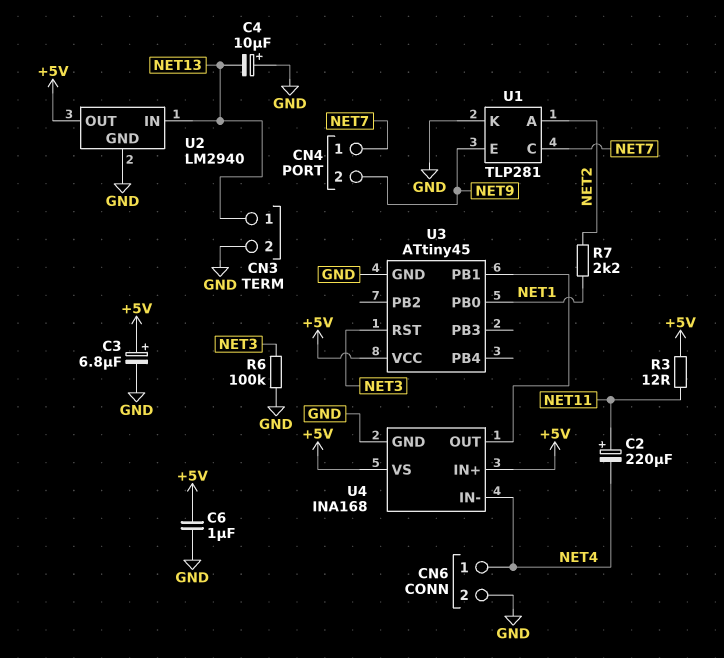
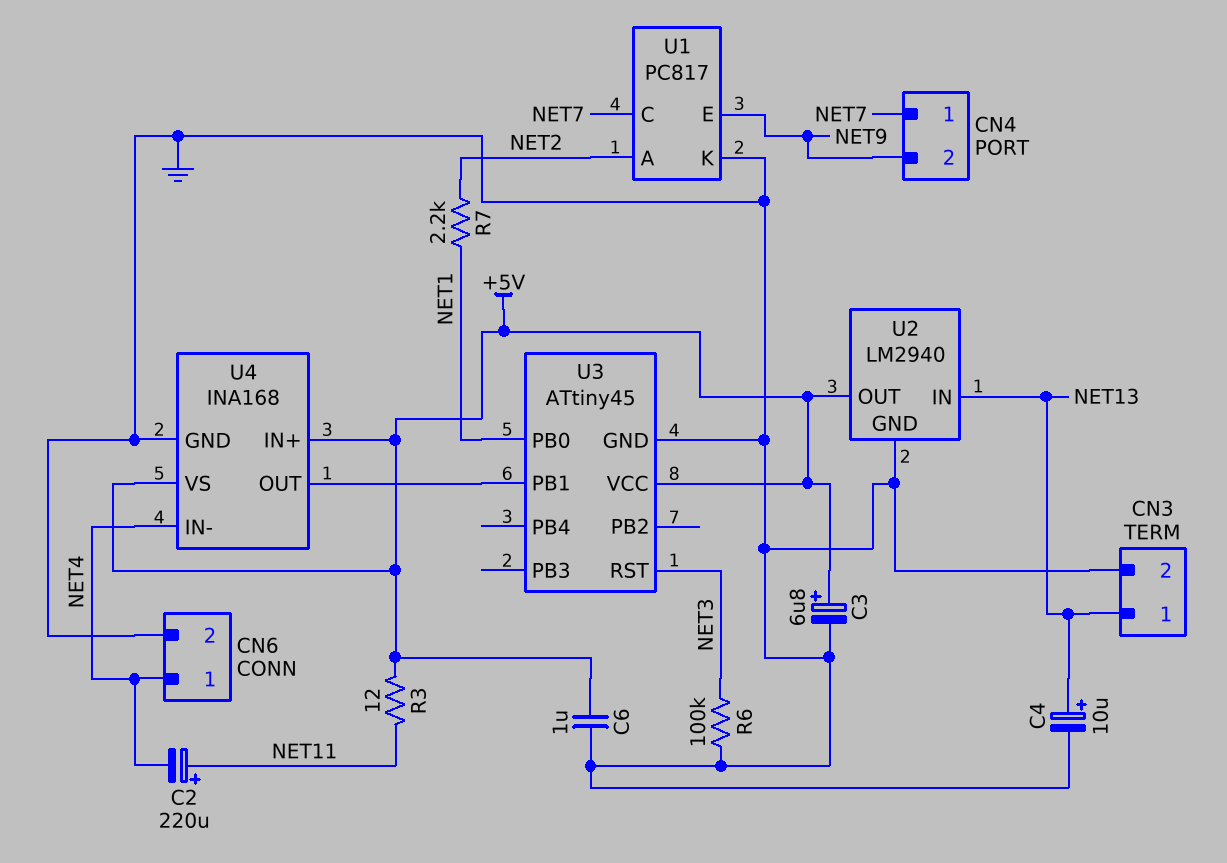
C4: 10uF (plus GND, minus NET13) -> 10uF (plus NET13, minus GND)
U1: TLP281 -> PC817

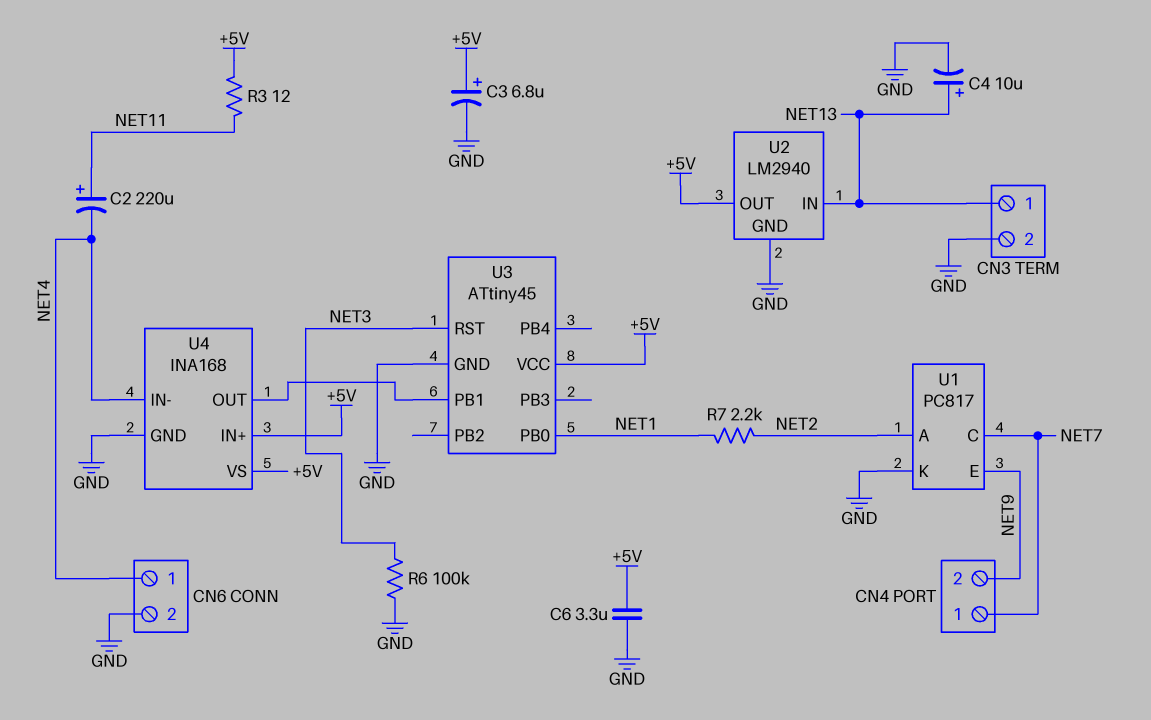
C6: 1uF (+5V, GND) -> 3.3uF (+5V, GND)

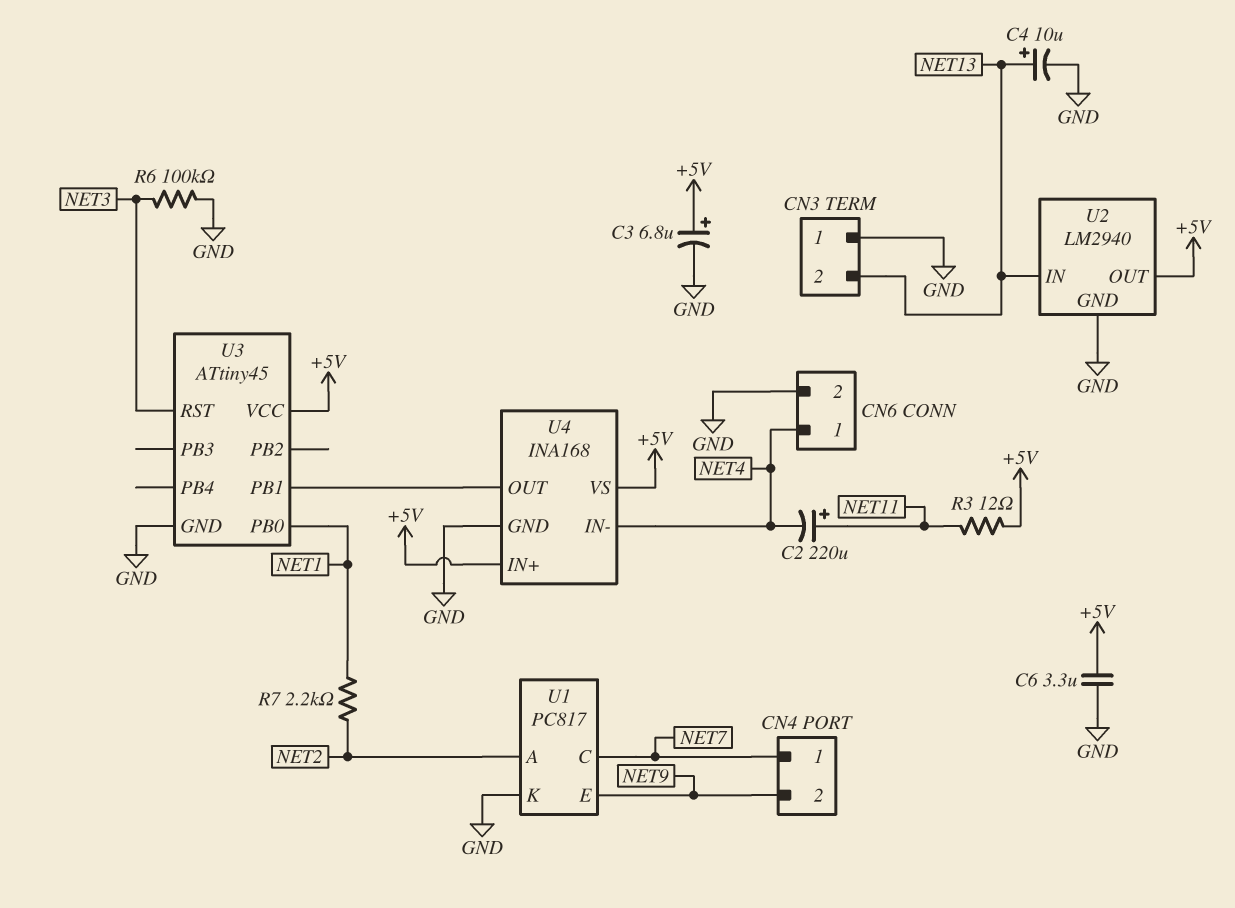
CN3 pin 1: NET13 -> GND
CN3 pin 2: GND -> NET13

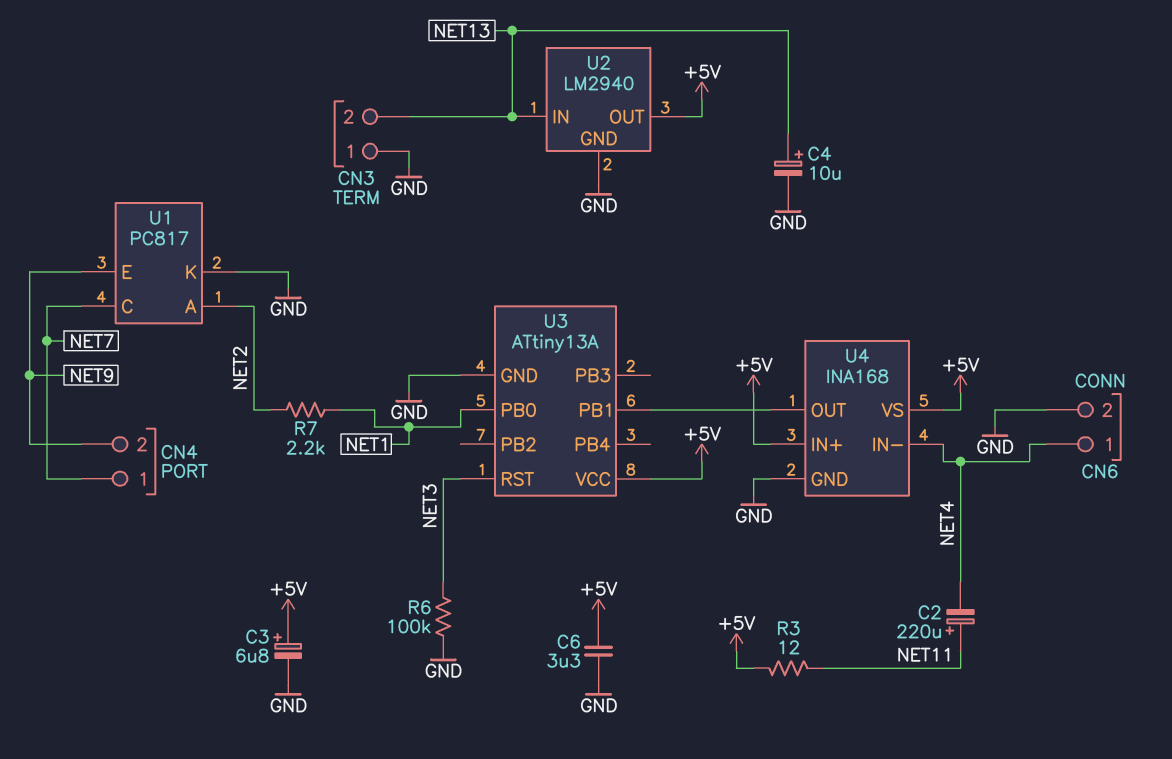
U3: ATtiny45 -> ATtiny13A

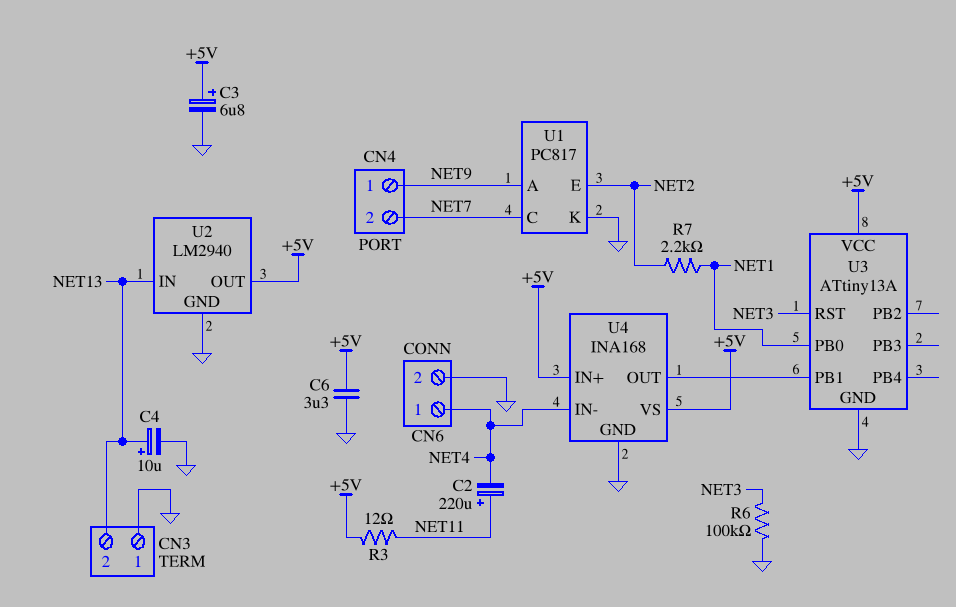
CN4 pin 1: NET7 -> NET9
CN4 pin 2: NET9 -> NET7
U1 pin A: NET2 -> NET9
U1 pin E: NET9 -> NET2

